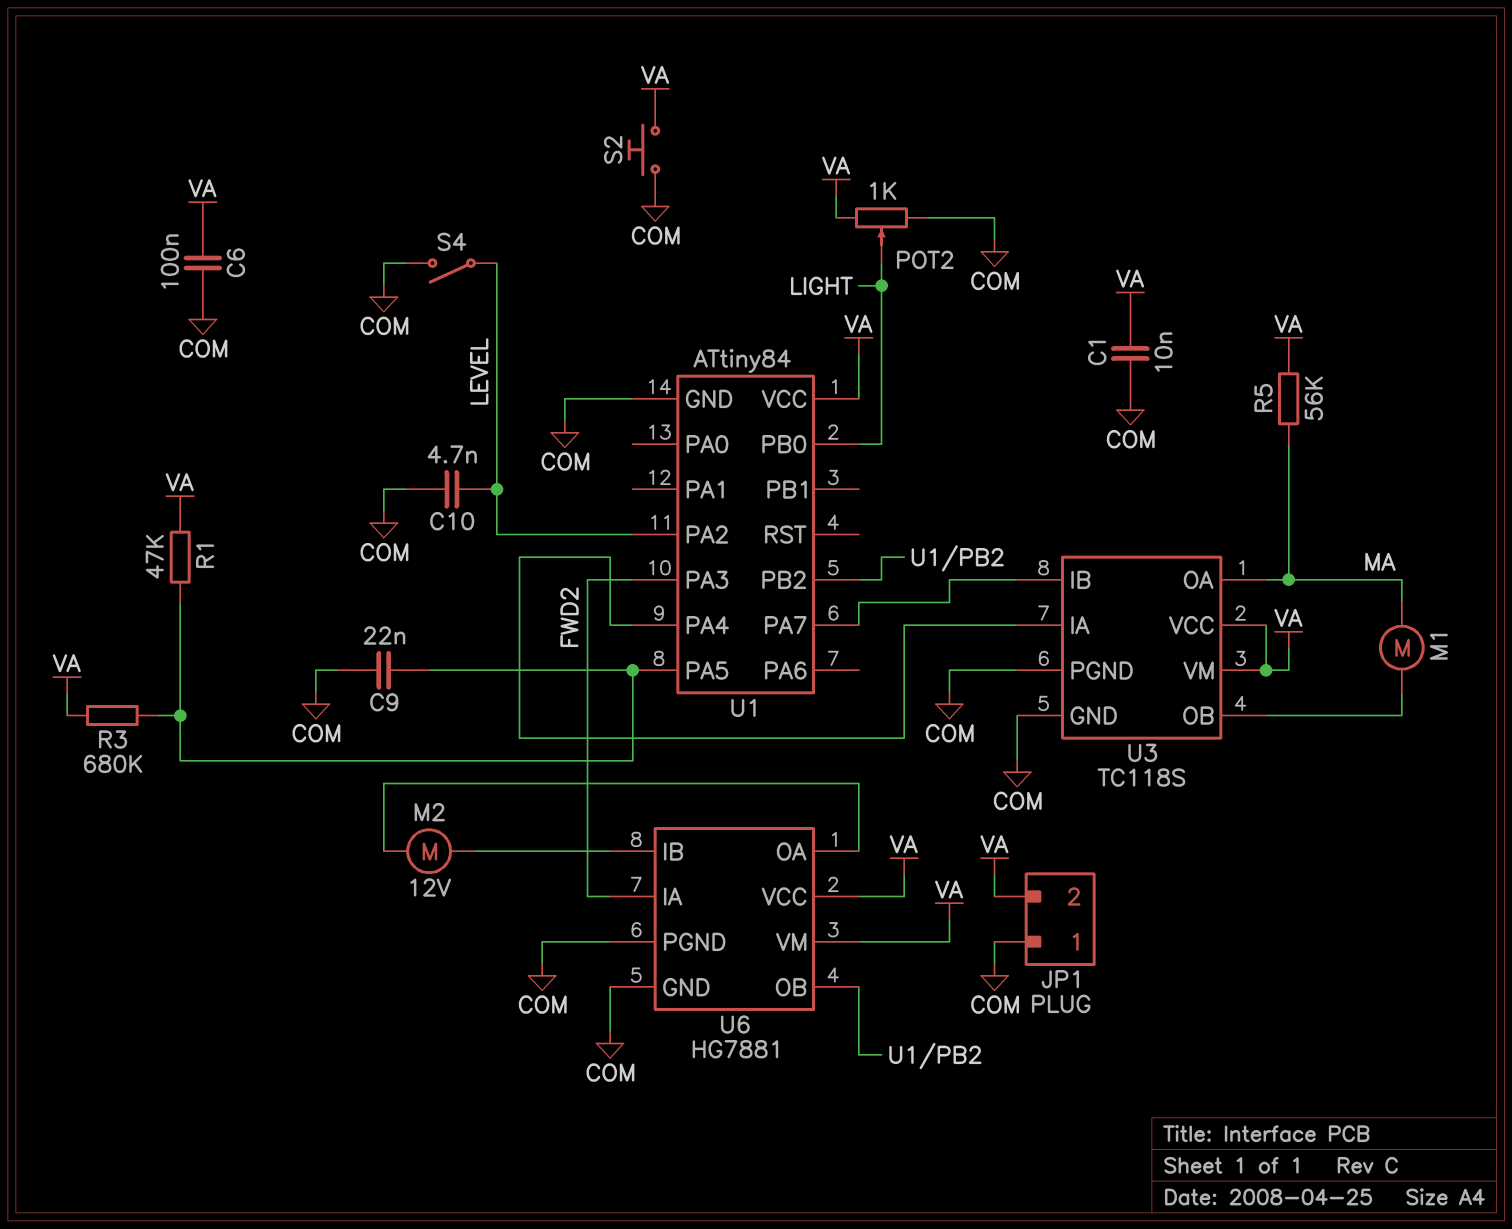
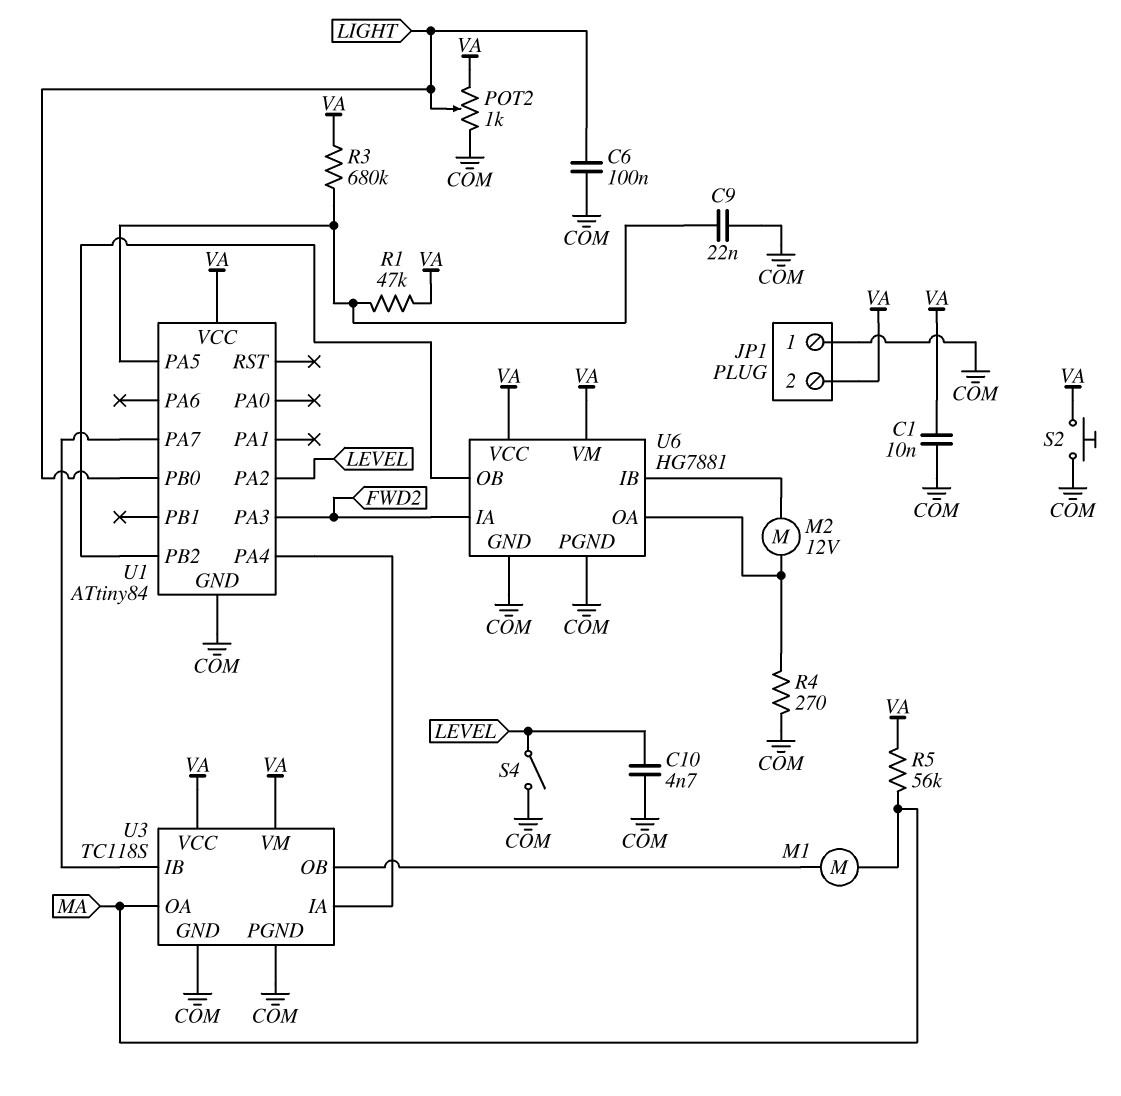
C6: 100nF (COM, VA) -> 100nF (COM, LIGHT)
R4: none -> 270 (COM, U6/OA)

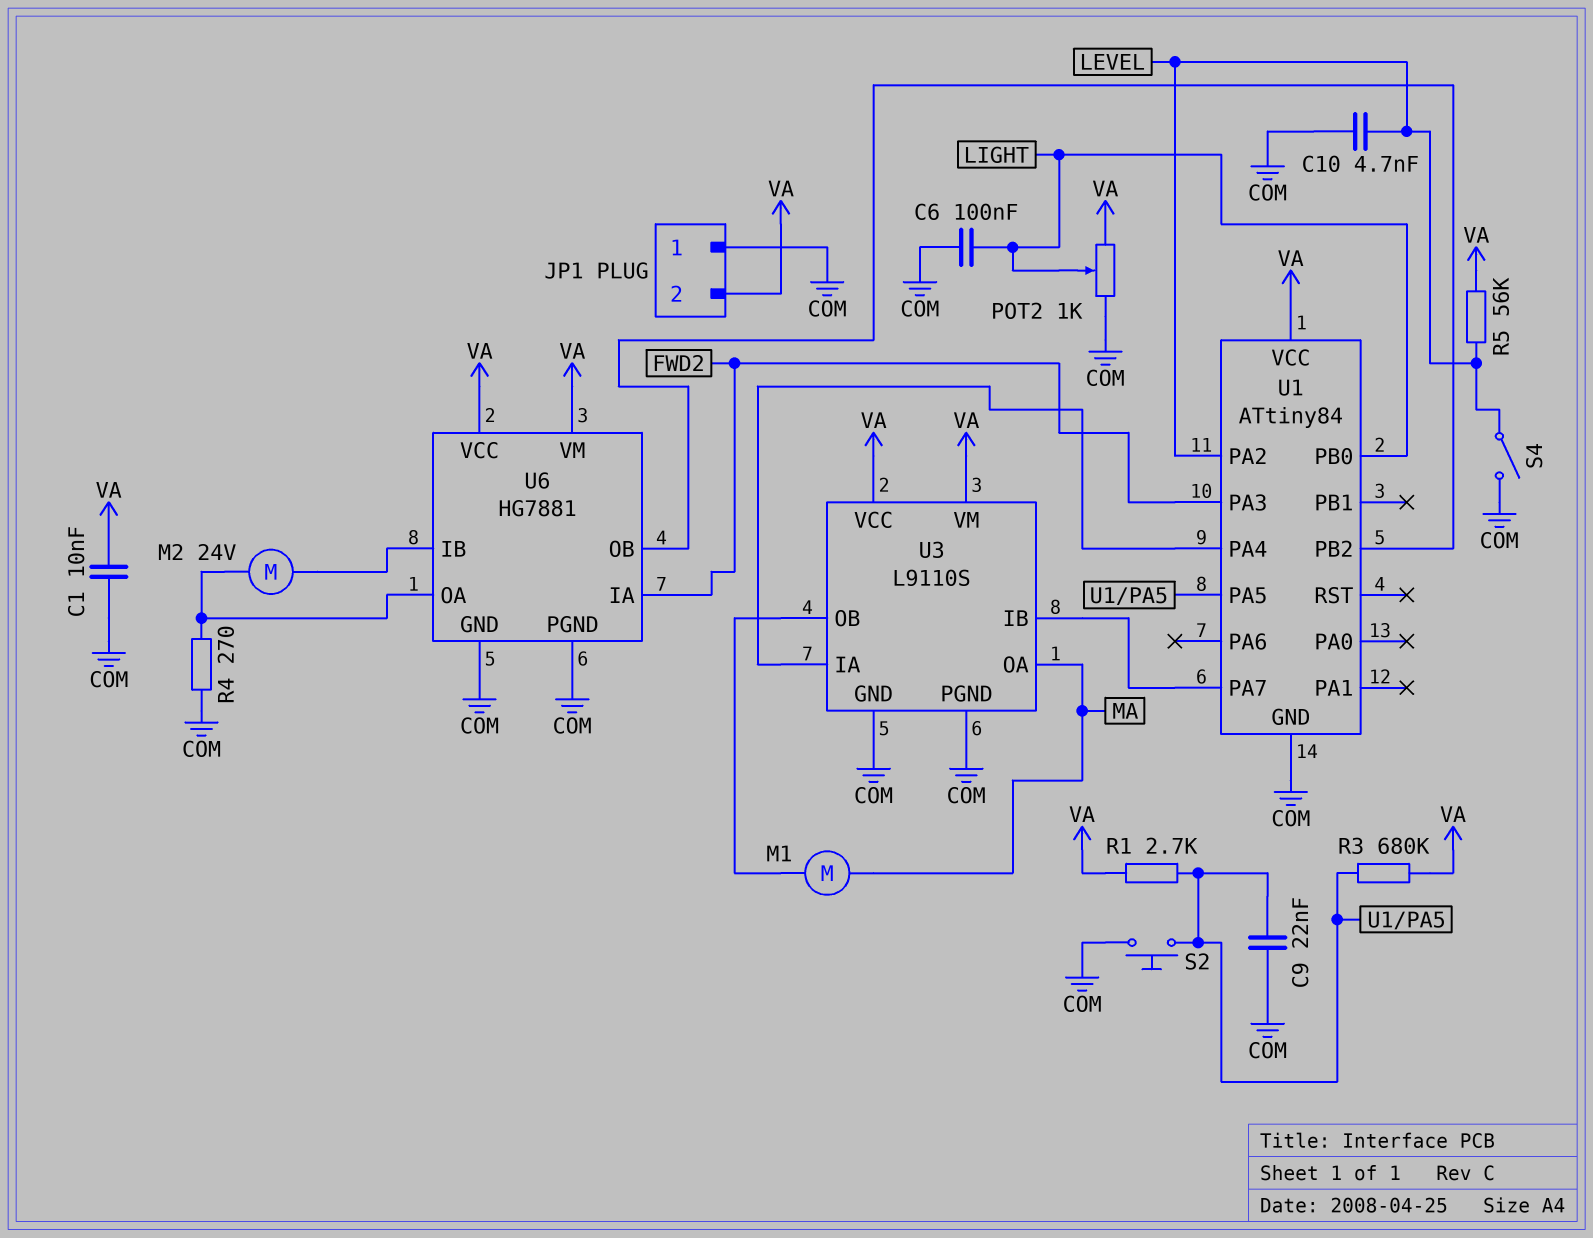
M2: motor 12V (U6/IB, U6/OA) -> motor 24V (U6/IB, U6/OA)
R1: 47k (U1/PA5, VA) -> 2.7k (U1/PA5, VA)
R5: 56k (MA, VA) -> 56k (LEVEL, VA)
S2: button (COM, VA) -> button (COM, U1/PA5)
U3: TC118S -> L9110S

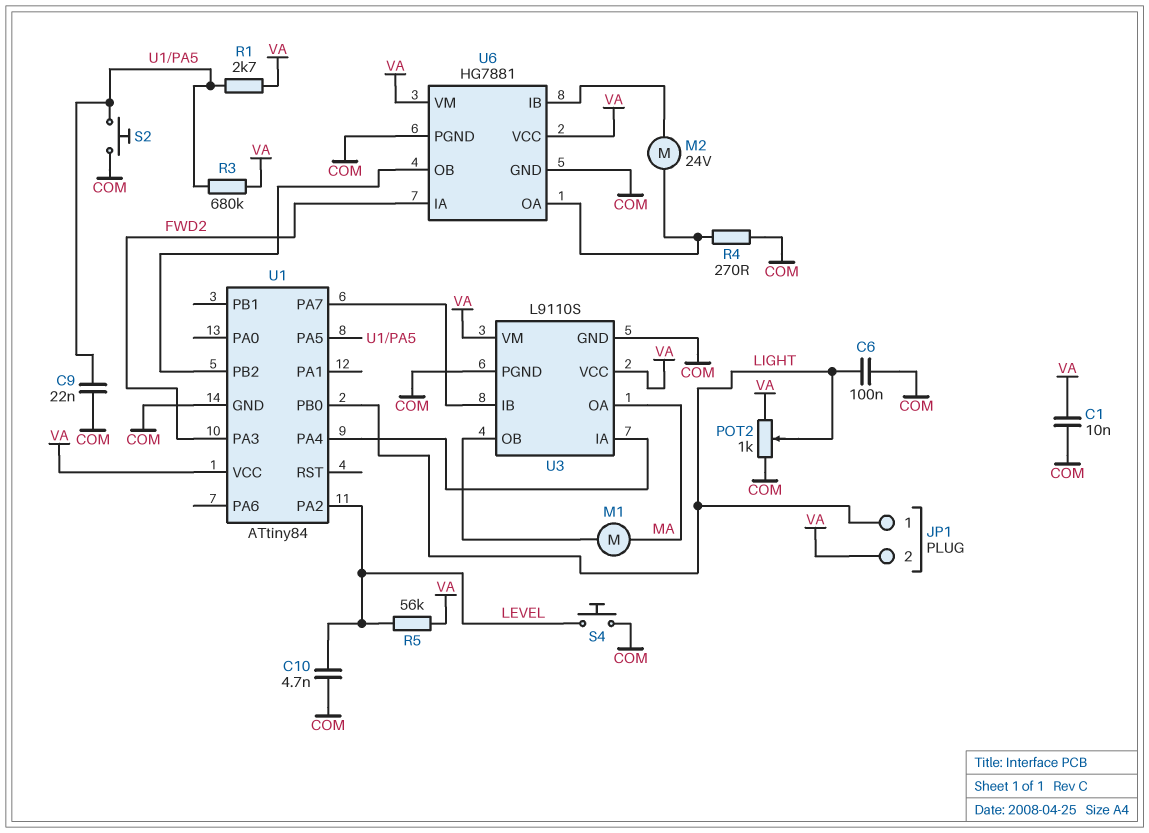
JP1 pin 1: COM -> LIGHT
S4: switch (COM, LEVEL) -> button (COM, LEVEL)

